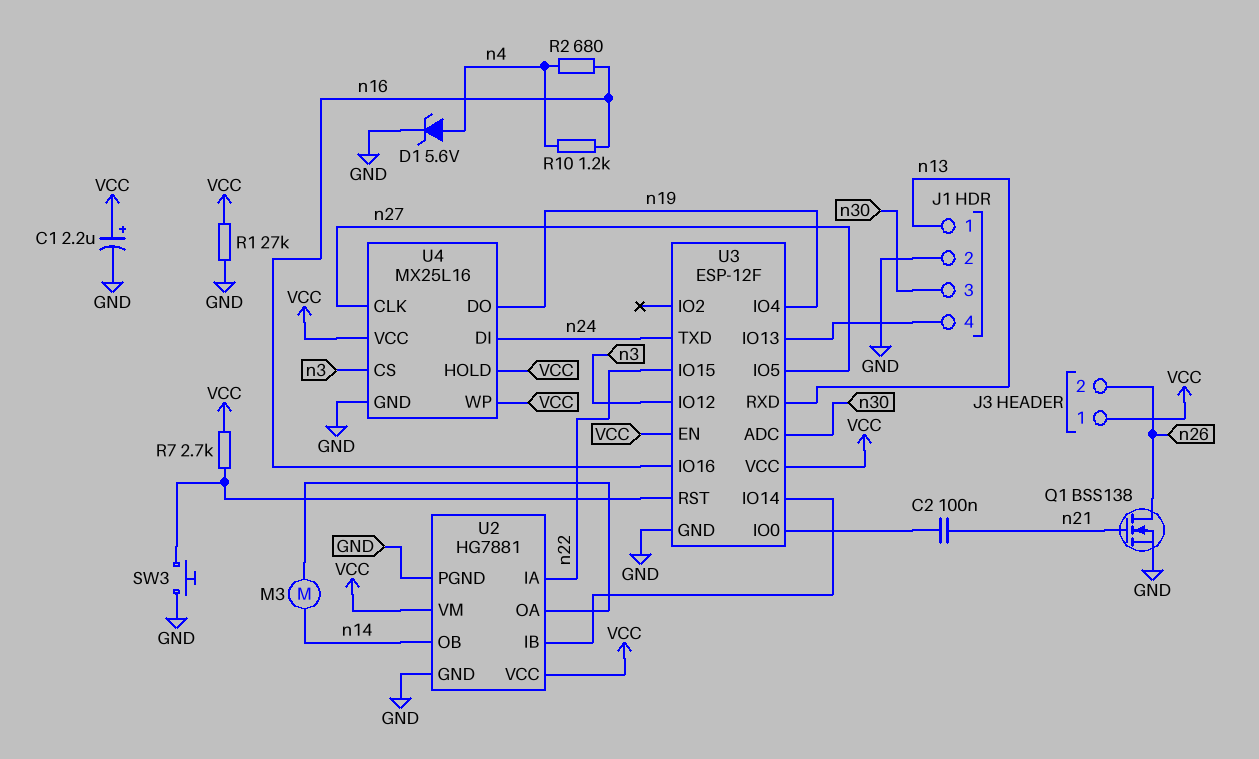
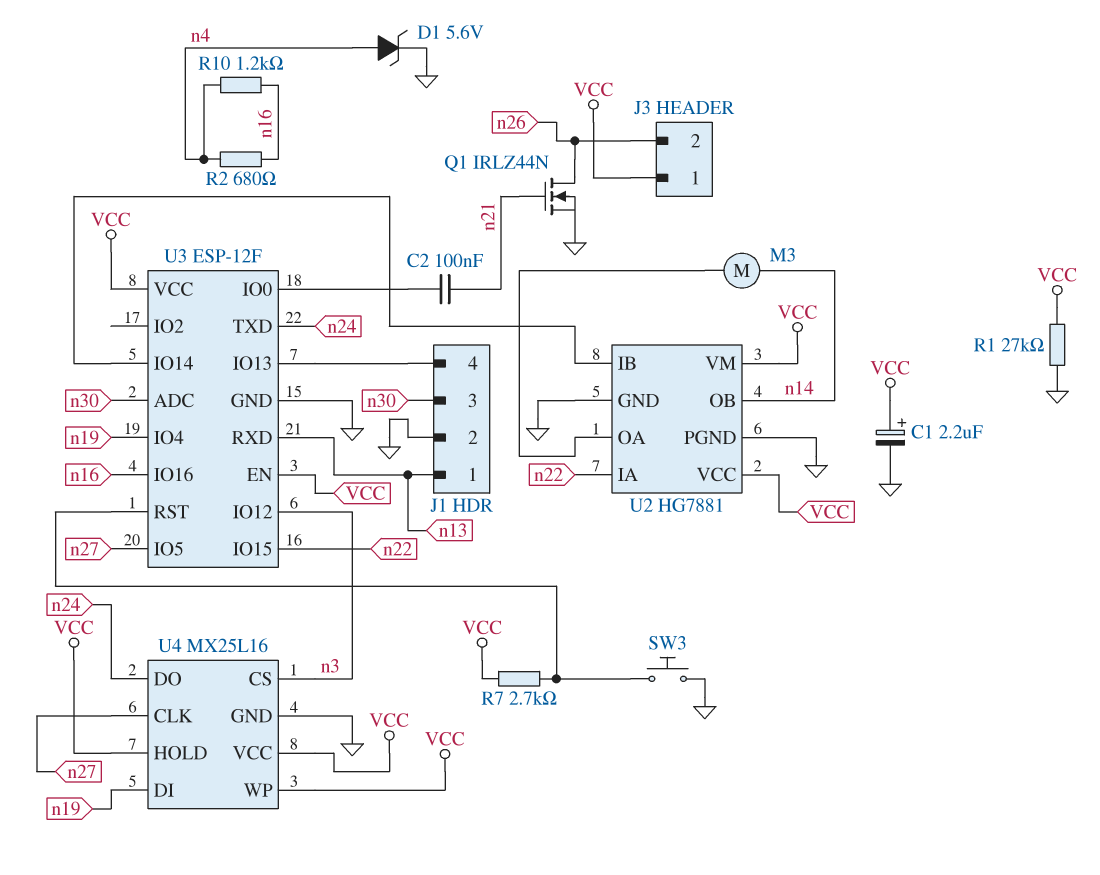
Q1: NMOS BSS138 (G n21, D n26, S GND) -> NMOS IRLZ44N (G n21, D n26, S GND)
U4 pin DI: n24 -> n19
U4 pin DO: n19 -> n24

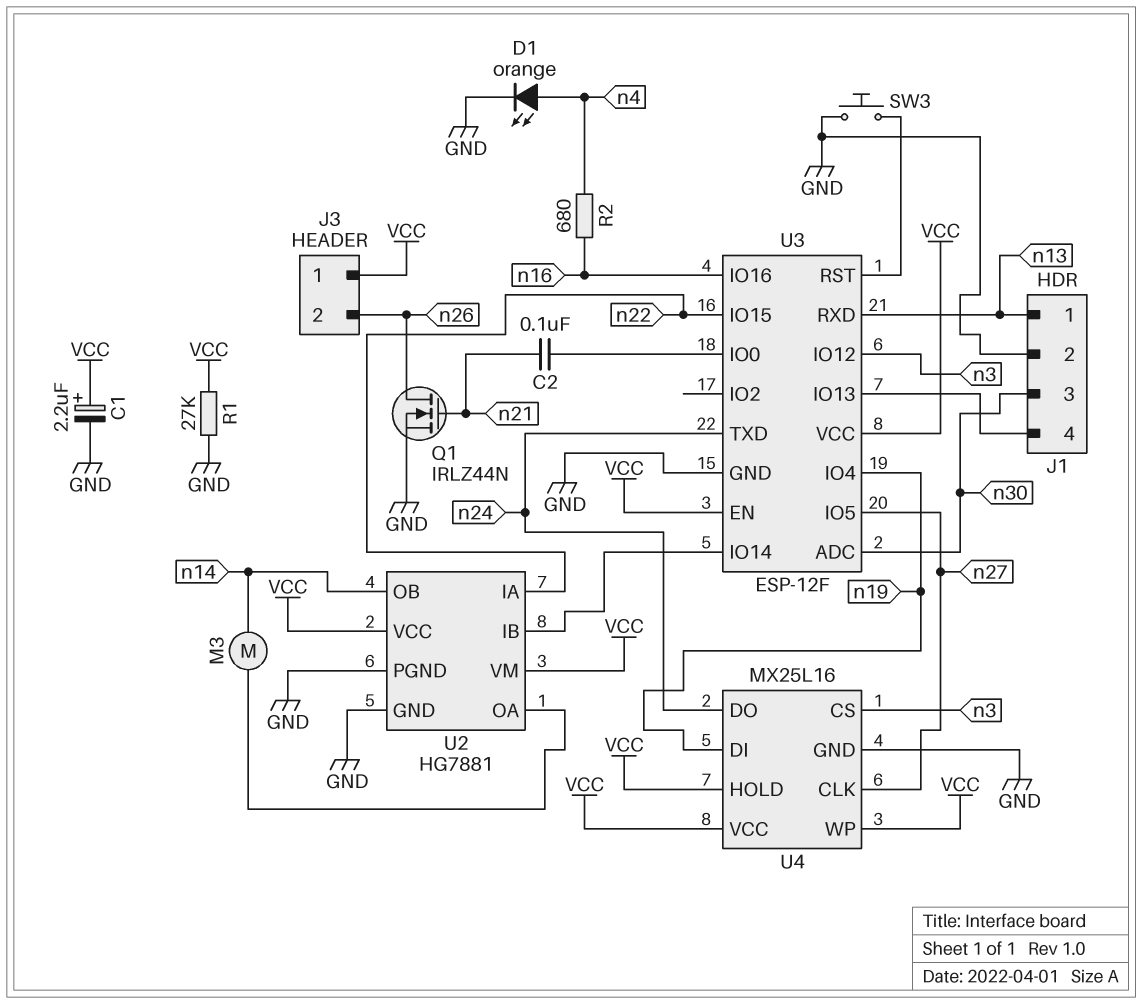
D1: zener 5.6V (A n4, K GND) -> LED orange (A n4, K GND)
R7: 2.7k (U3/RST, VCC) -> none
R10: 1.2k (n4, n16) -> none

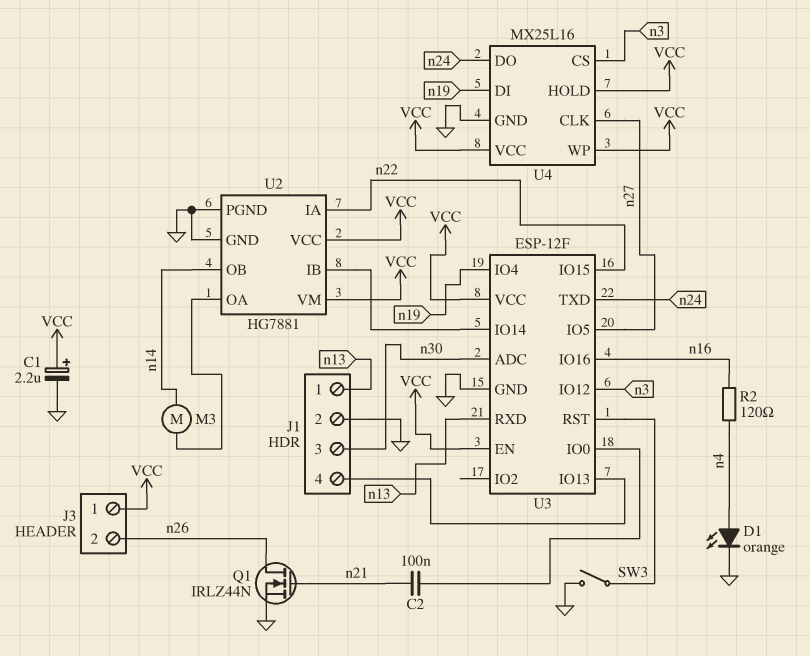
R1: 27k (GND, VCC) -> none
R2: 680 (n4, n16) -> 120 (n4, n16)
SW3: button (GND, U3/RST) -> switch (GND, U3/RST)

